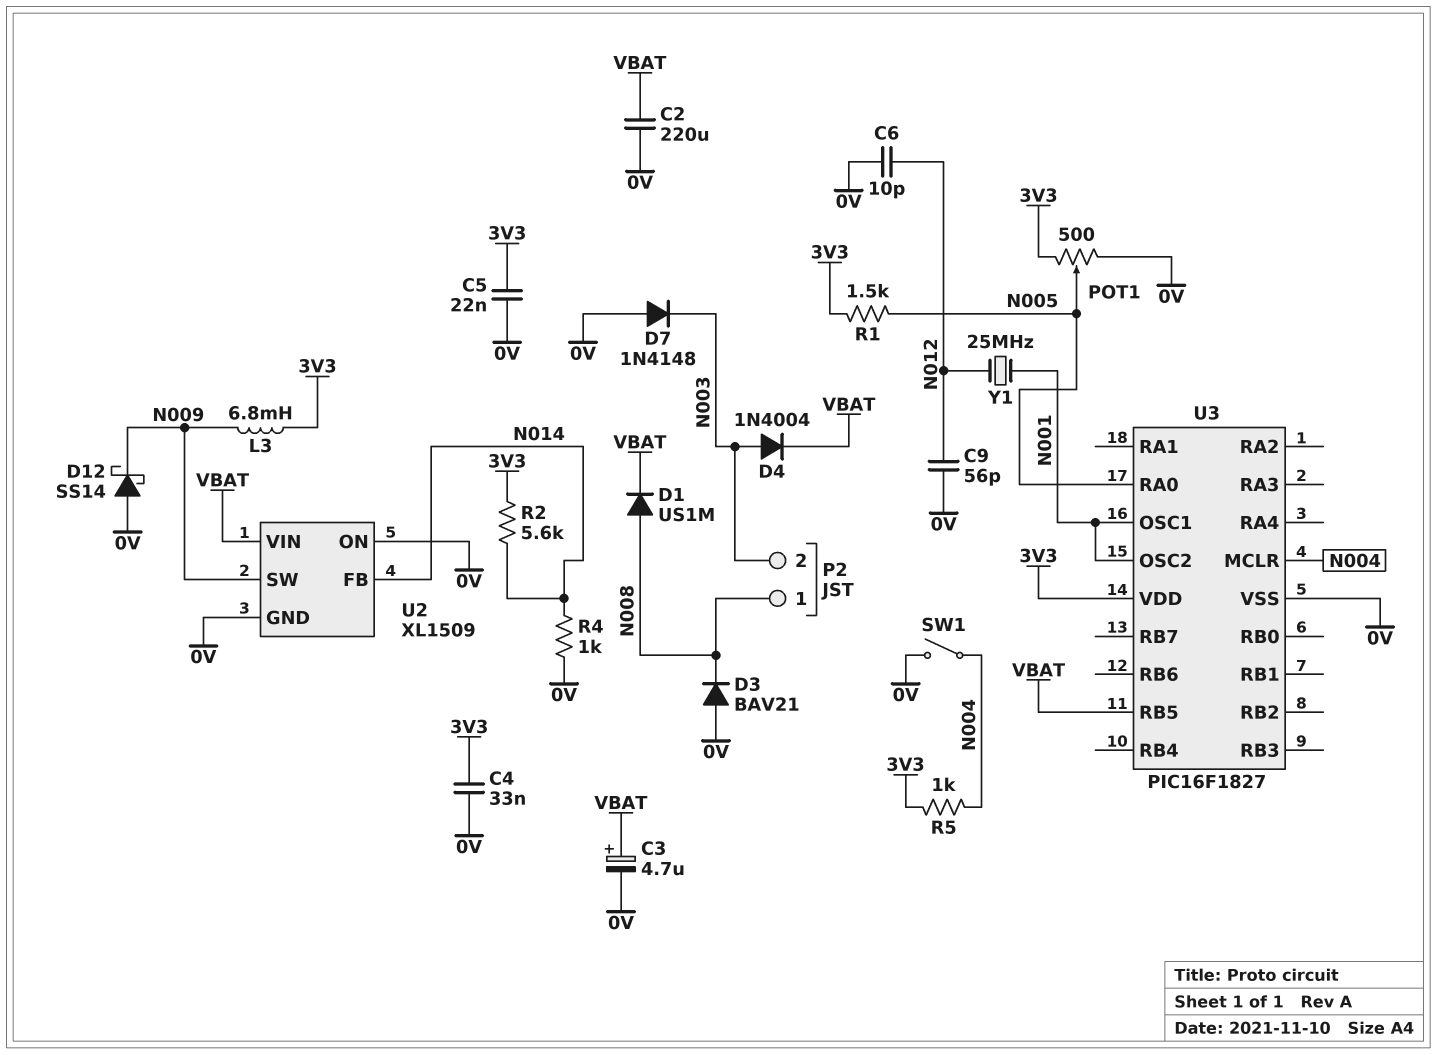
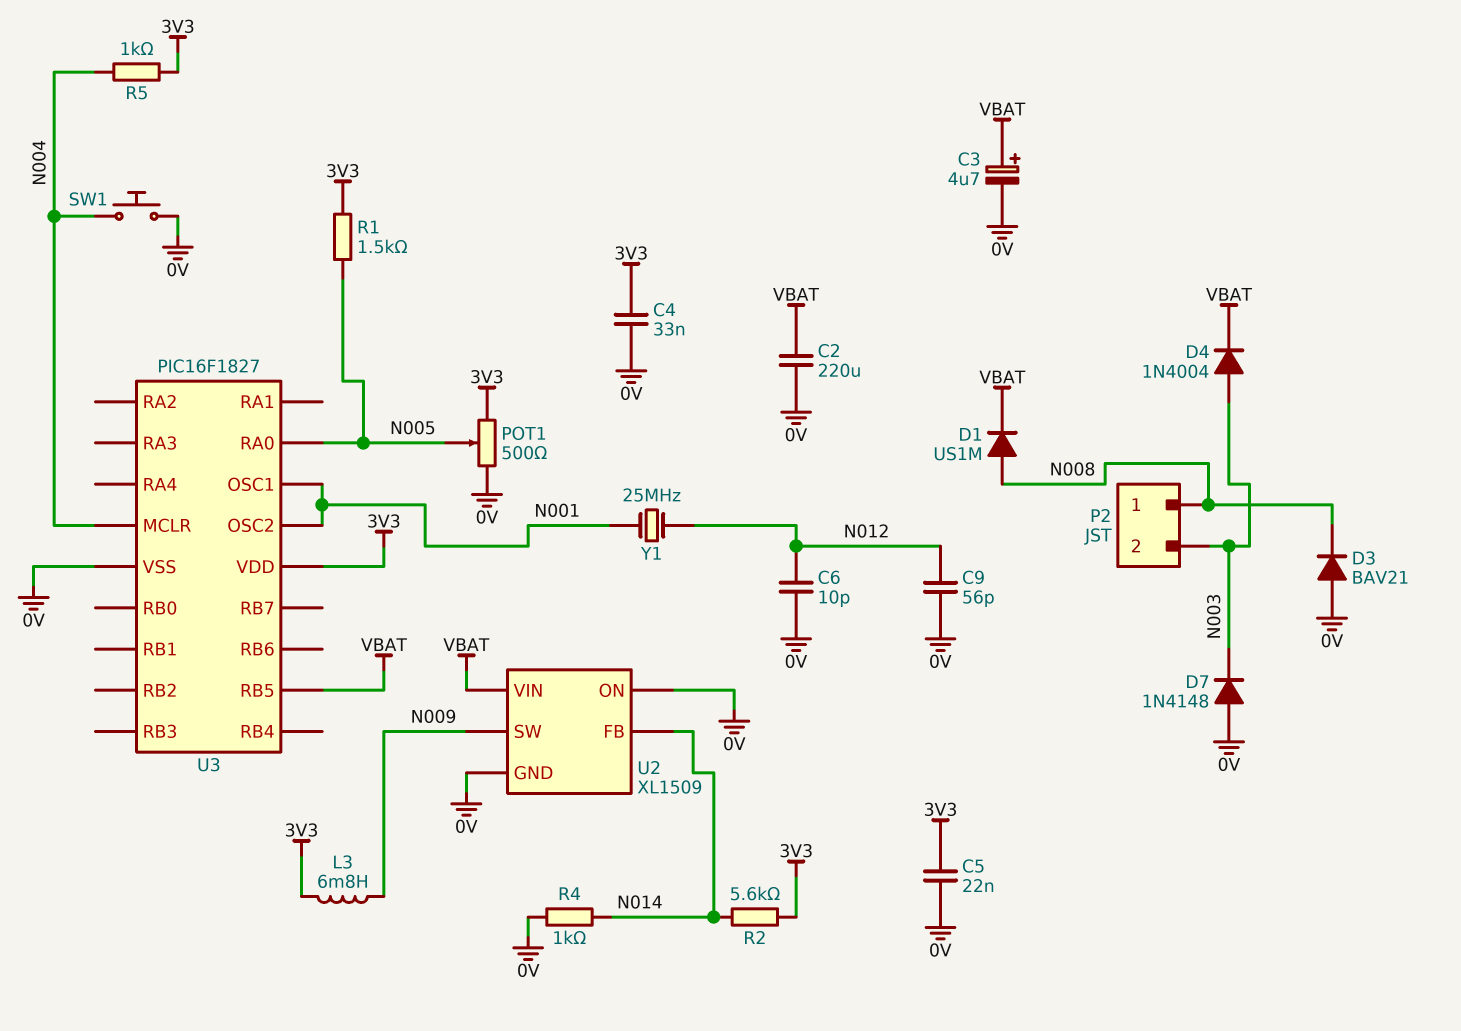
D12: schottky SS14 (A 0V, K N009) -> none
SW1: switch (0V, N004) -> button (0V, N004)

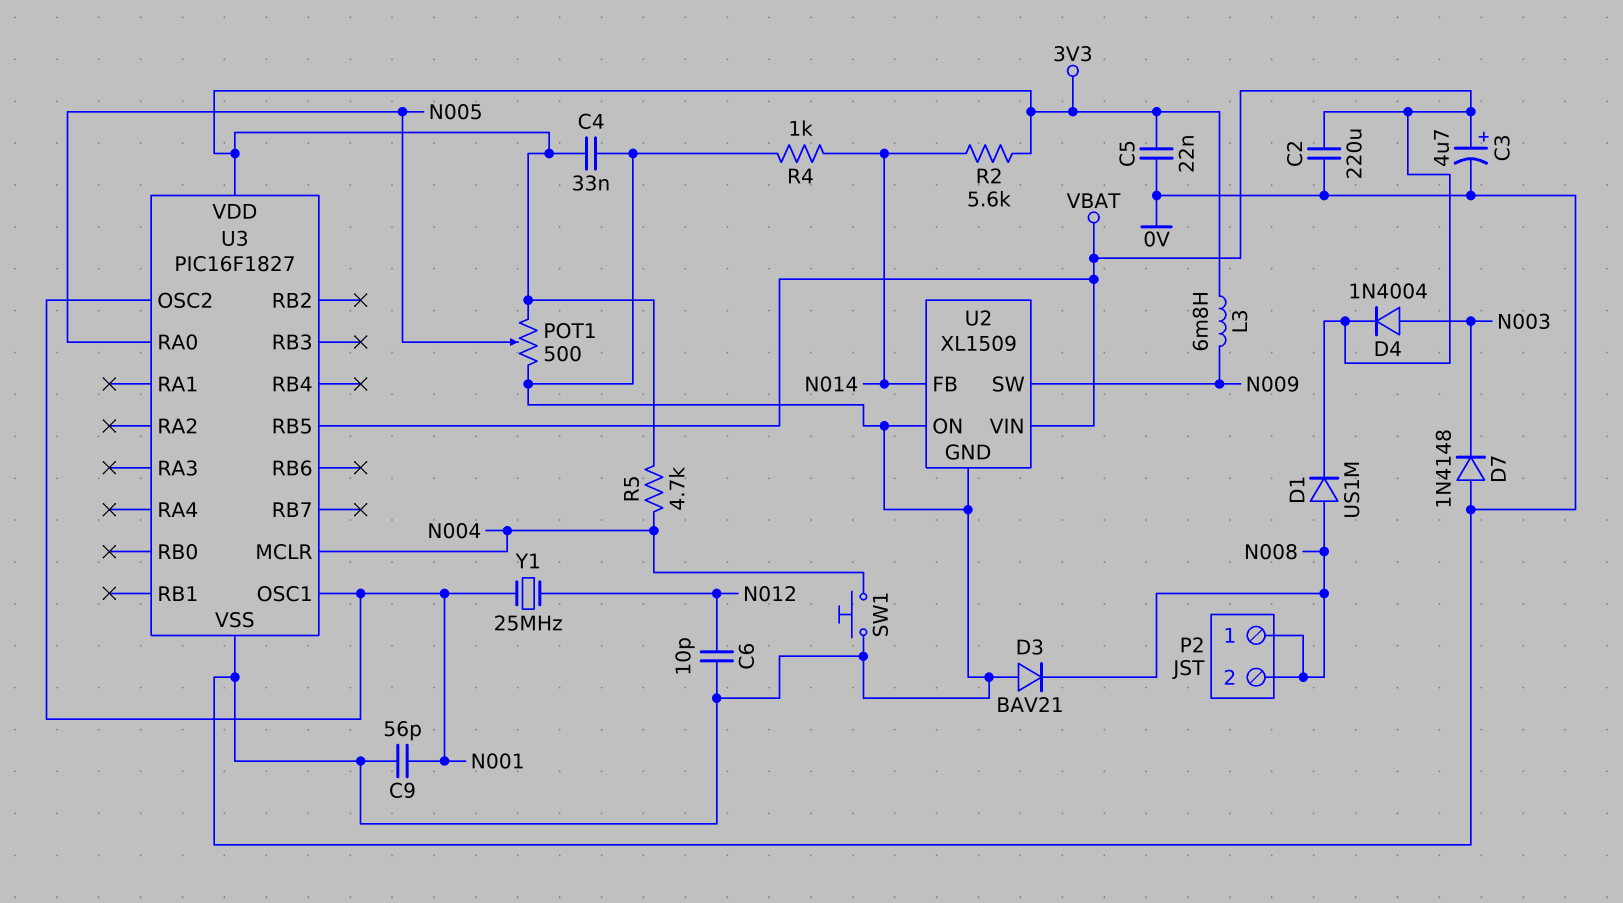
C9: 56pF (0V, N012) -> 56pF (0V, N001)
P2 pin 2: N003 -> N008
R1: 1.5k (3V3, N005) -> none
R5: 1k (3V3, N004) -> 4.7k (3V3, N004)

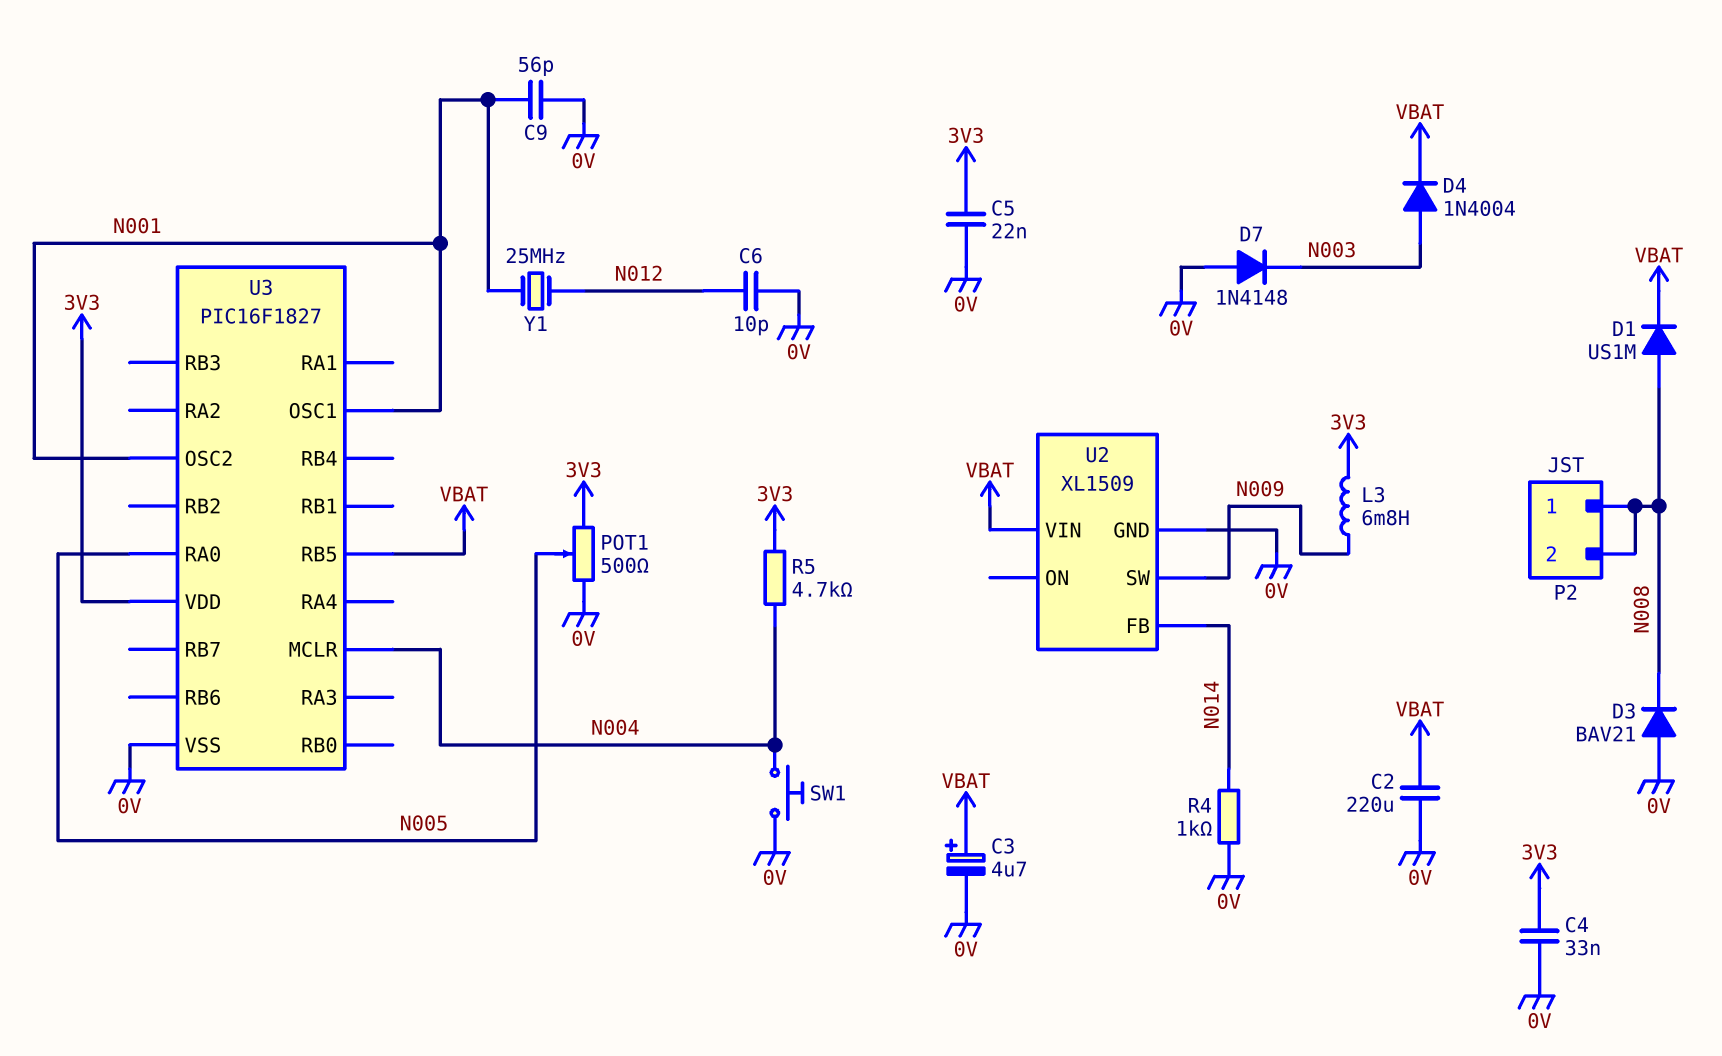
R2: 5.6k (3V3, N014) -> none
U2 pin ON: 0V -> none

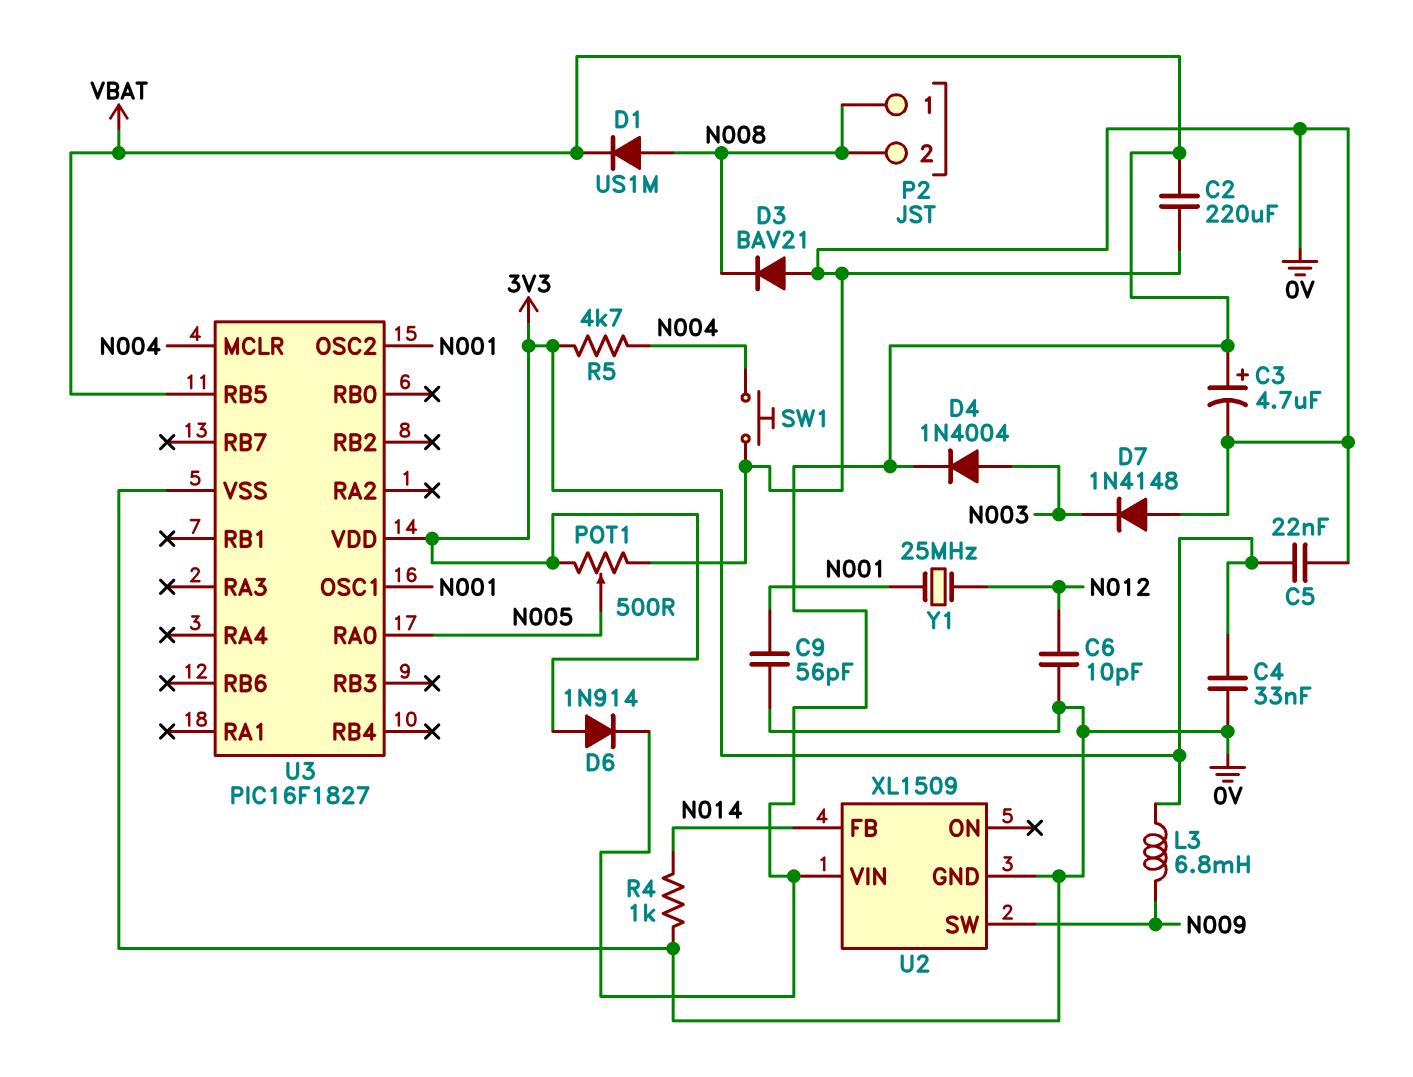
D6: none -> diode 1N914 (A 3V3, K VBAT)

